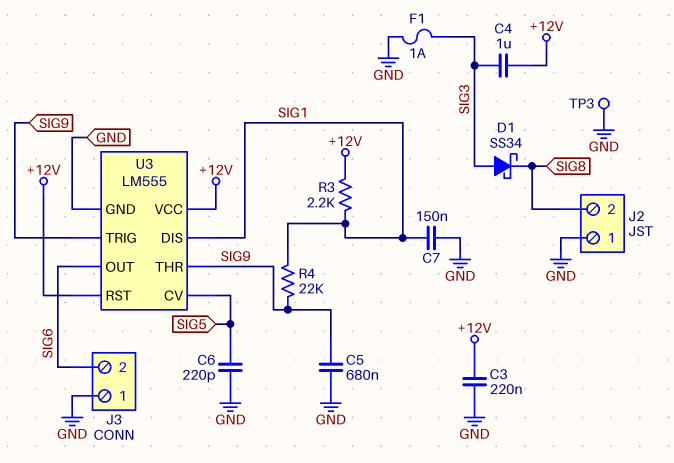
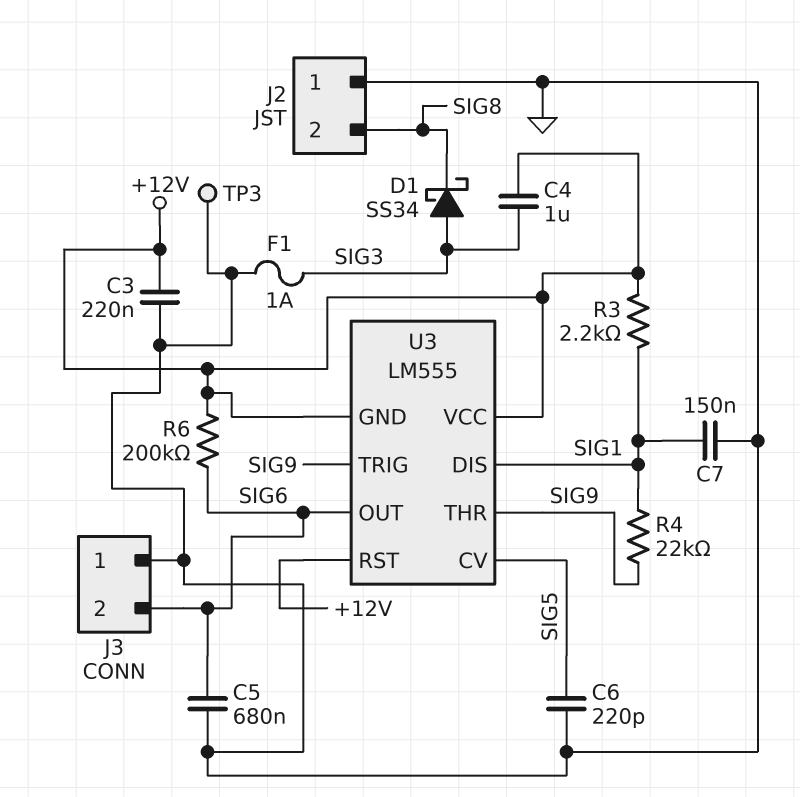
C5: 680nF (GND, SIG9) -> 680nF (GND, SIG6)
R6: none -> 200k (+12V, SIG6)
U3 pin GND: GND -> +12V

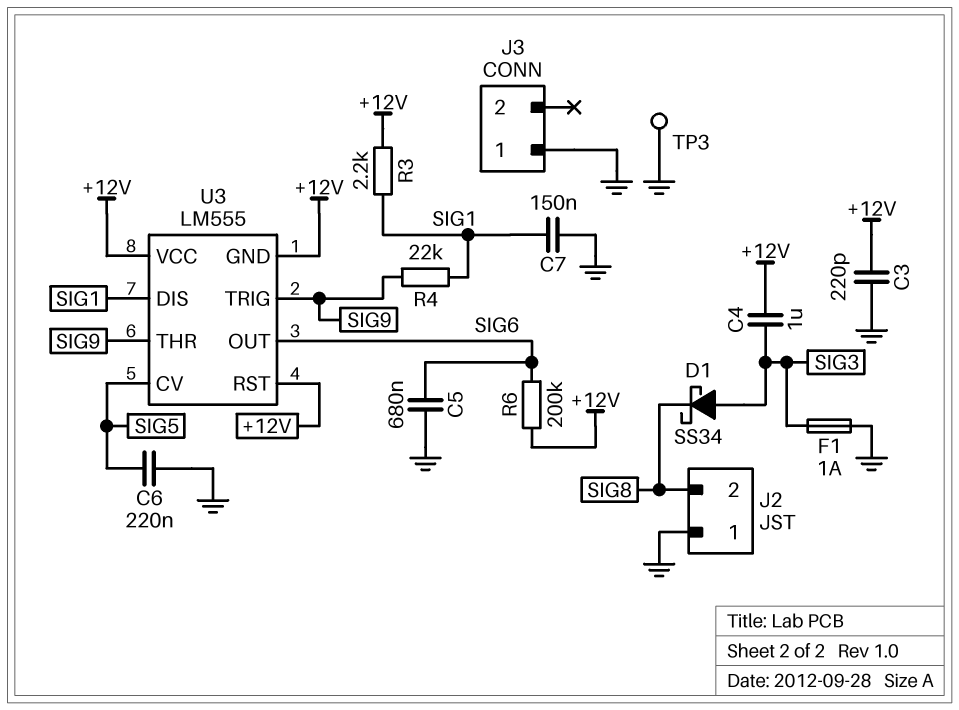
C3: 220nF (+12V, GND) -> 220pF (+12V, GND)
C6: 220pF (GND, SIG5) -> 220nF (GND, SIG5)
J3 pin 2: SIG6 -> none

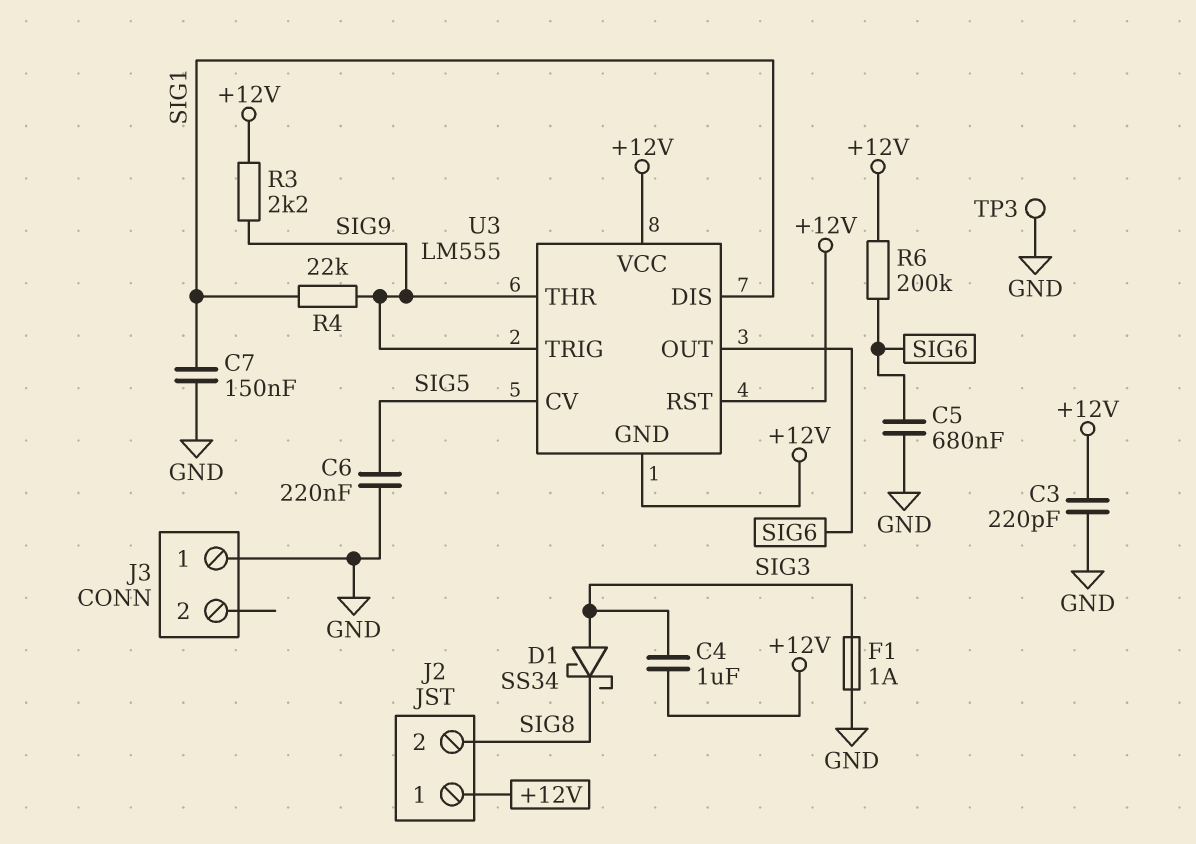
J2 pin 1: GND -> +12V
R3: 2.2k (+12V, SIG1) -> 2.2k (+12V, SIG9)

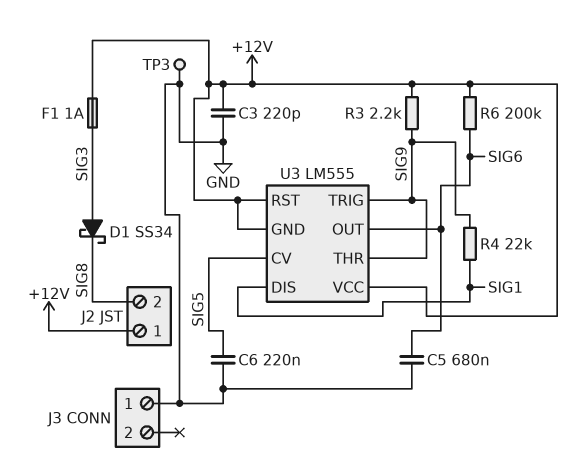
C4: 1uF (+12V, SIG3) -> none
C7: 150nF (GND, SIG1) -> none
F1: 1A (GND, SIG3) -> 1A (+12V, SIG3)

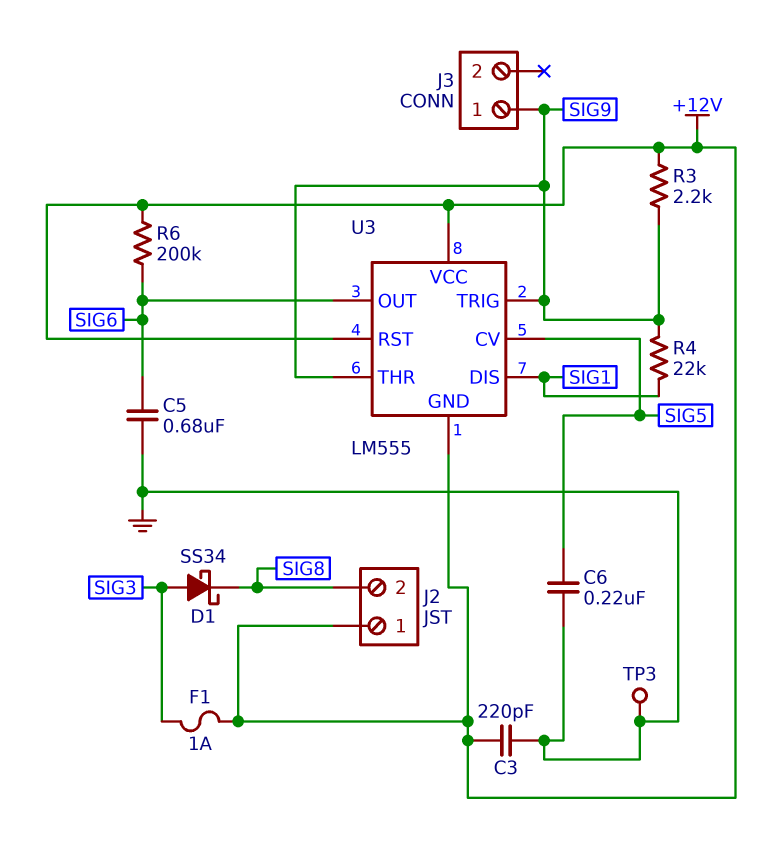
J3 pin 1: GND -> SIG9

